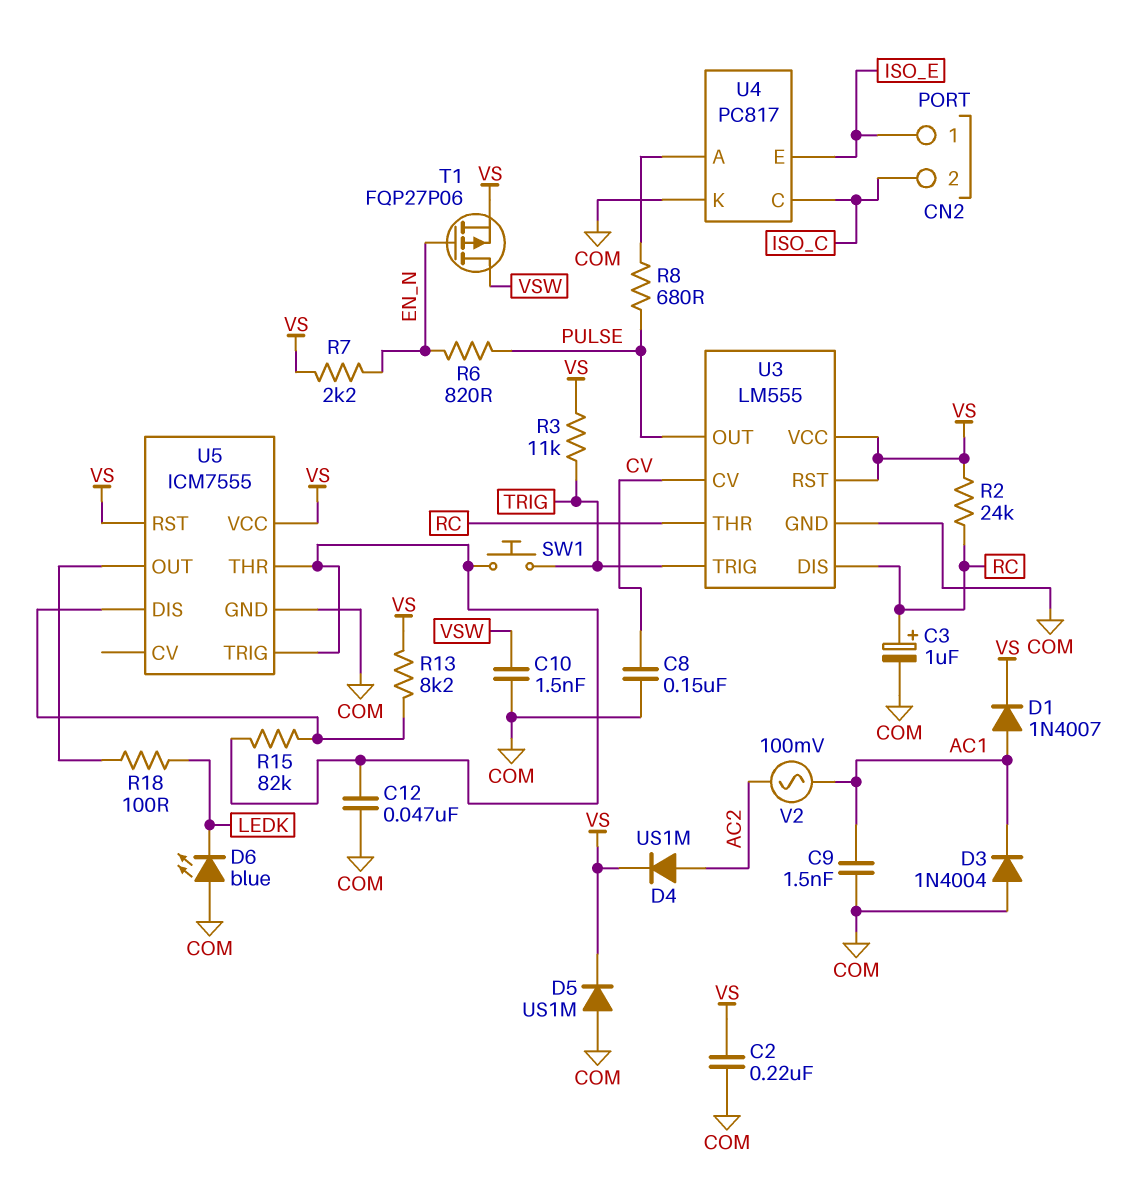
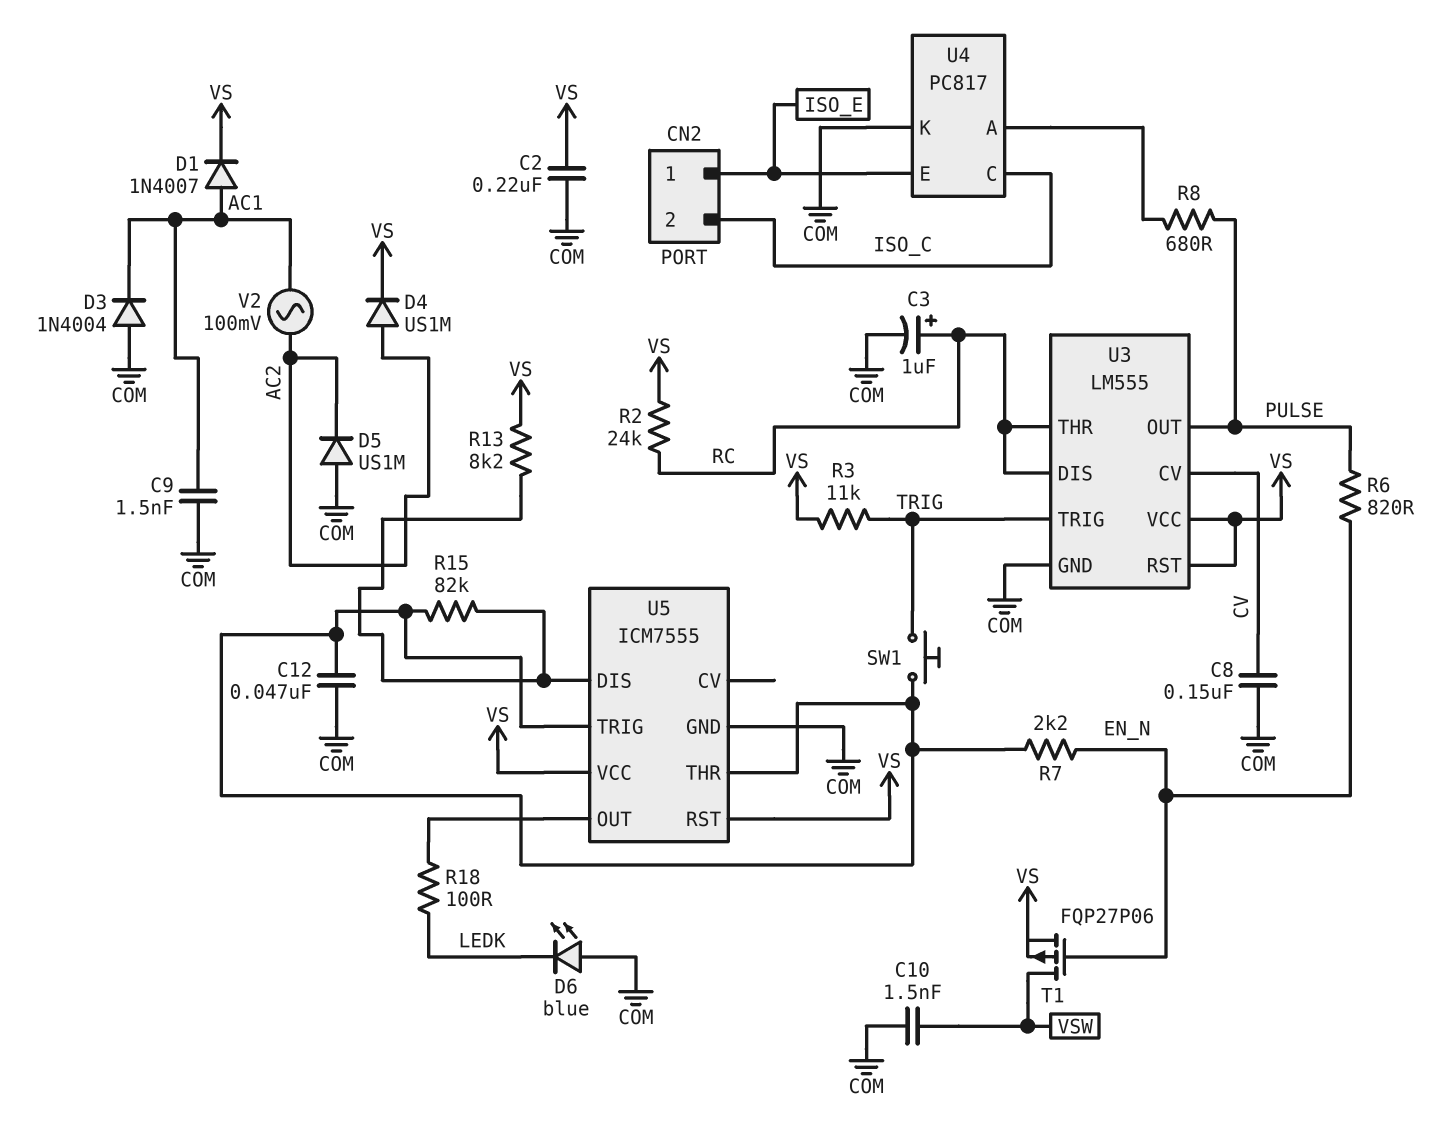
D5: diode US1M (A COM, K VS) -> diode US1M (A COM, K AC2)
R7: 2.2k (EN_N, VS) -> 2.2k (EN_N, U5/THR)

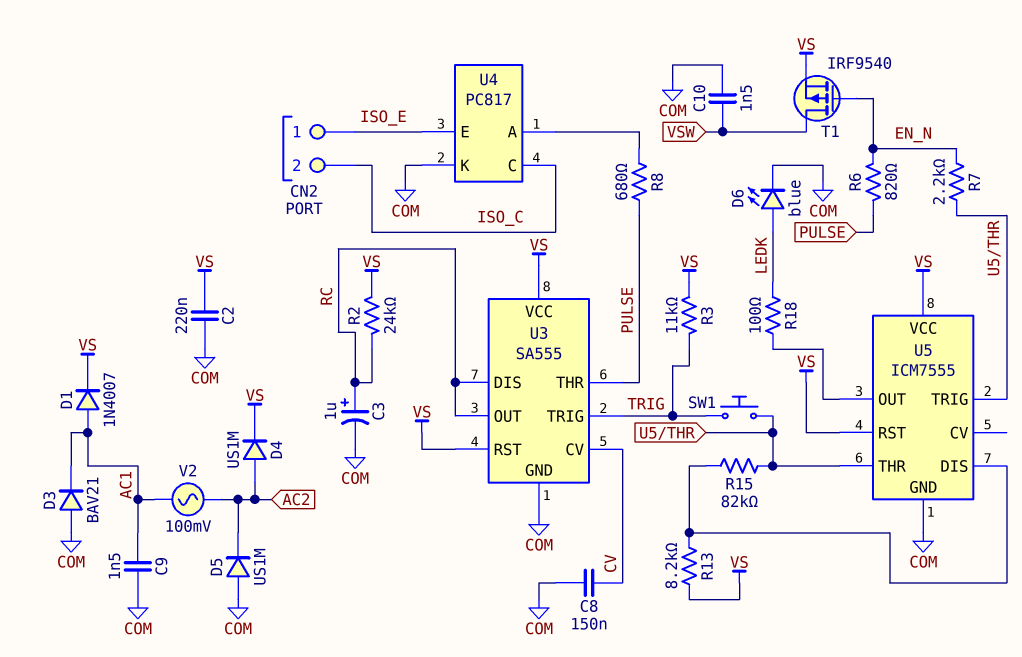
C12: 47nF (COM, U5/THR) -> none
D3: diode 1N4004 (A COM, K AC1) -> diode BAV21 (A COM, K AC1)
D6: LED blue (A COM, K LEDK) -> LED blue (A LEDK, K COM)
T1: PMOS FQP27P06 (G EN_N, D VSW, S VS) -> PMOS IRF9540 (G EN_N, D VSW, S VS)
U3: LM555 -> SA555
U3 pin OUT: PULSE -> RC
U3 pin THR: RC -> PULSE

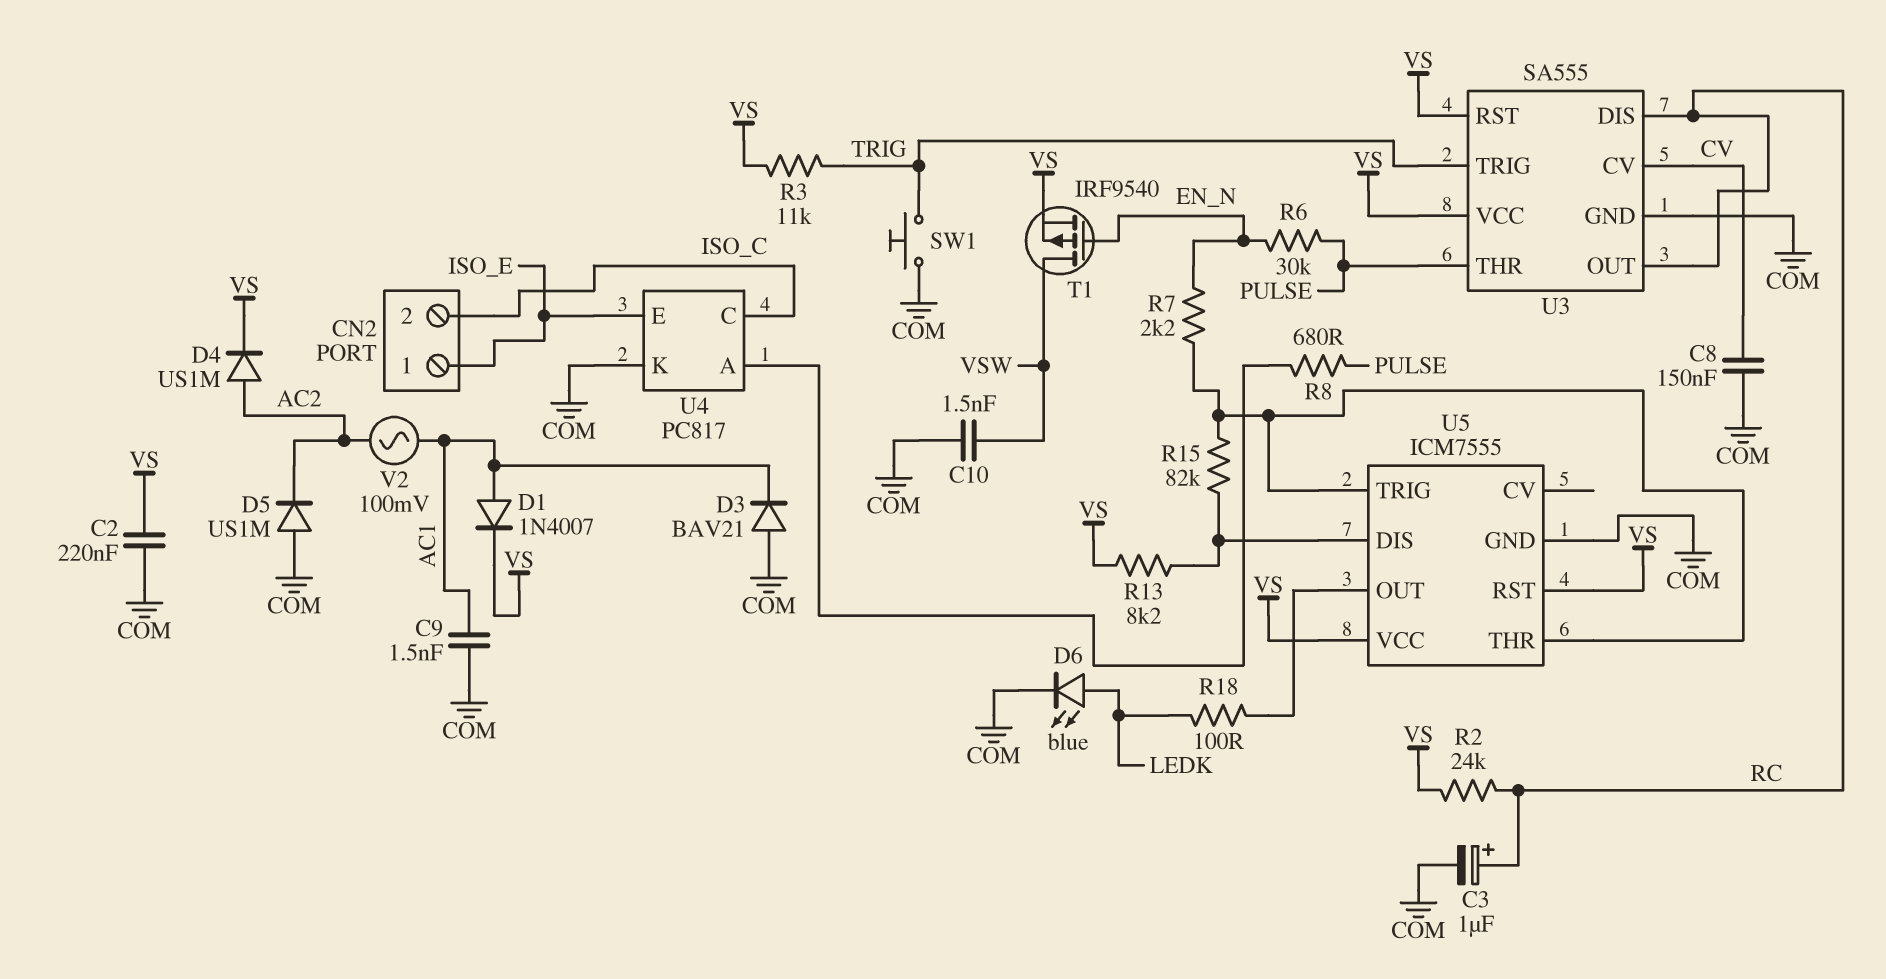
R6: 820 (EN_N, PULSE) -> 30k (EN_N, PULSE)
SW1: button (TRIG, U5/THR) -> button (COM, TRIG)

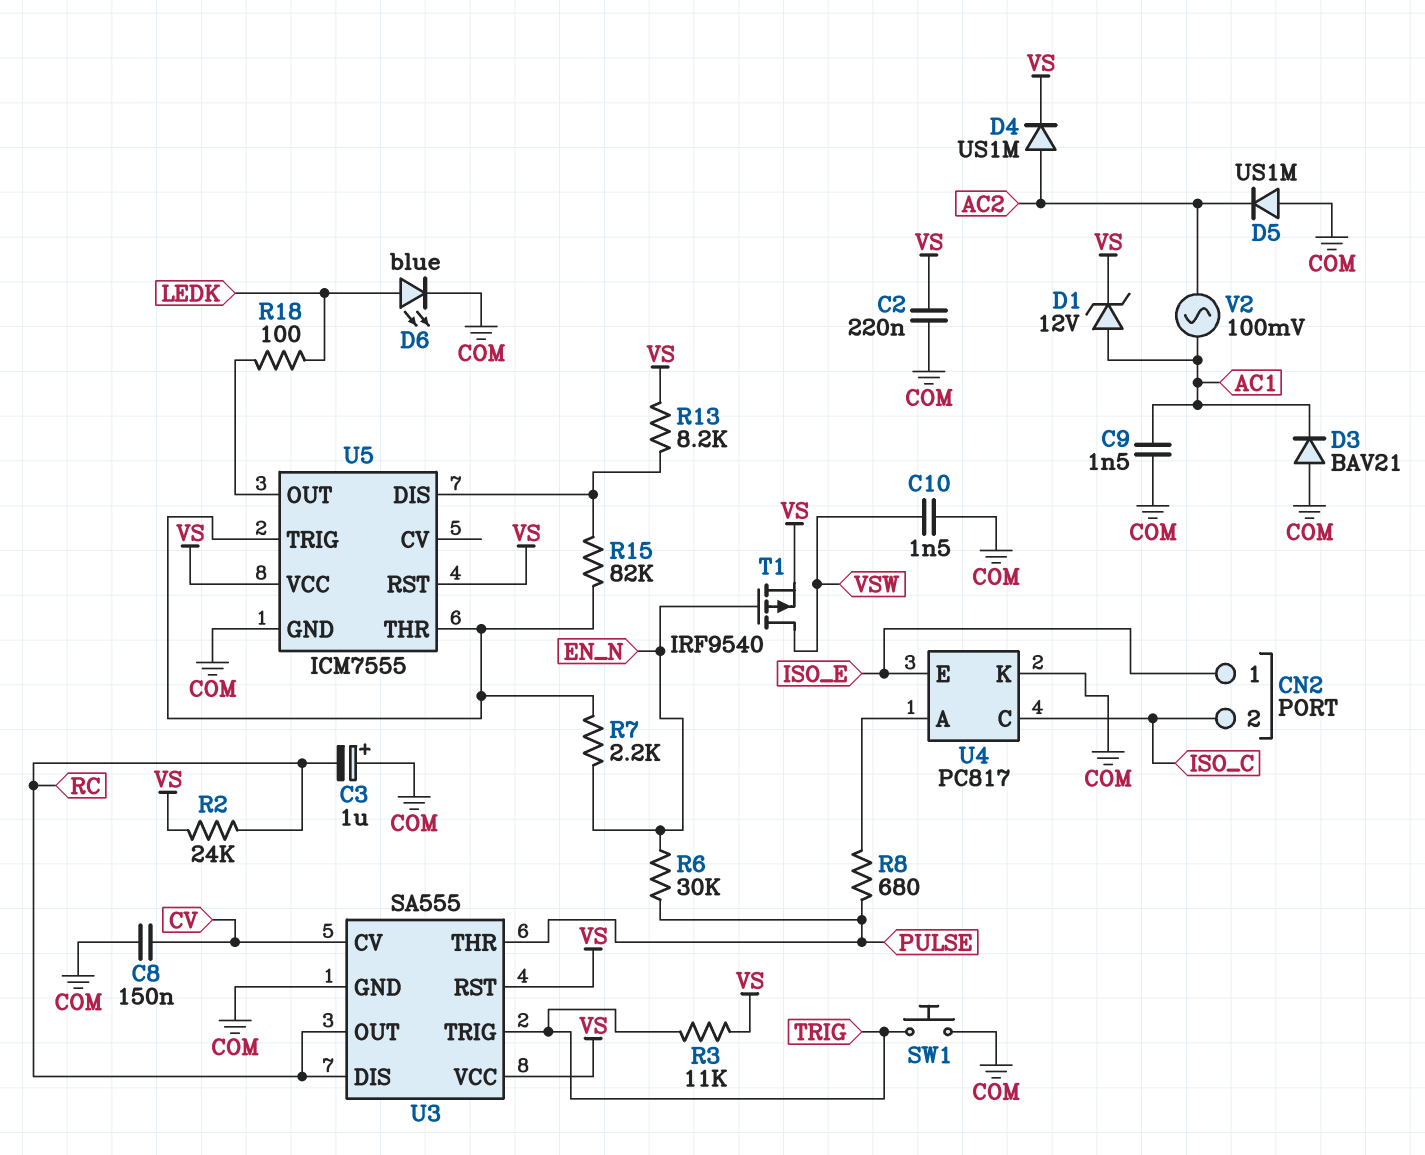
C3: 1uF (plus RC, minus COM) -> 1uF (plus COM, minus RC)
D1: diode 1N4007 (A AC1, K VS) -> zener 12V (A AC1, K VS)

